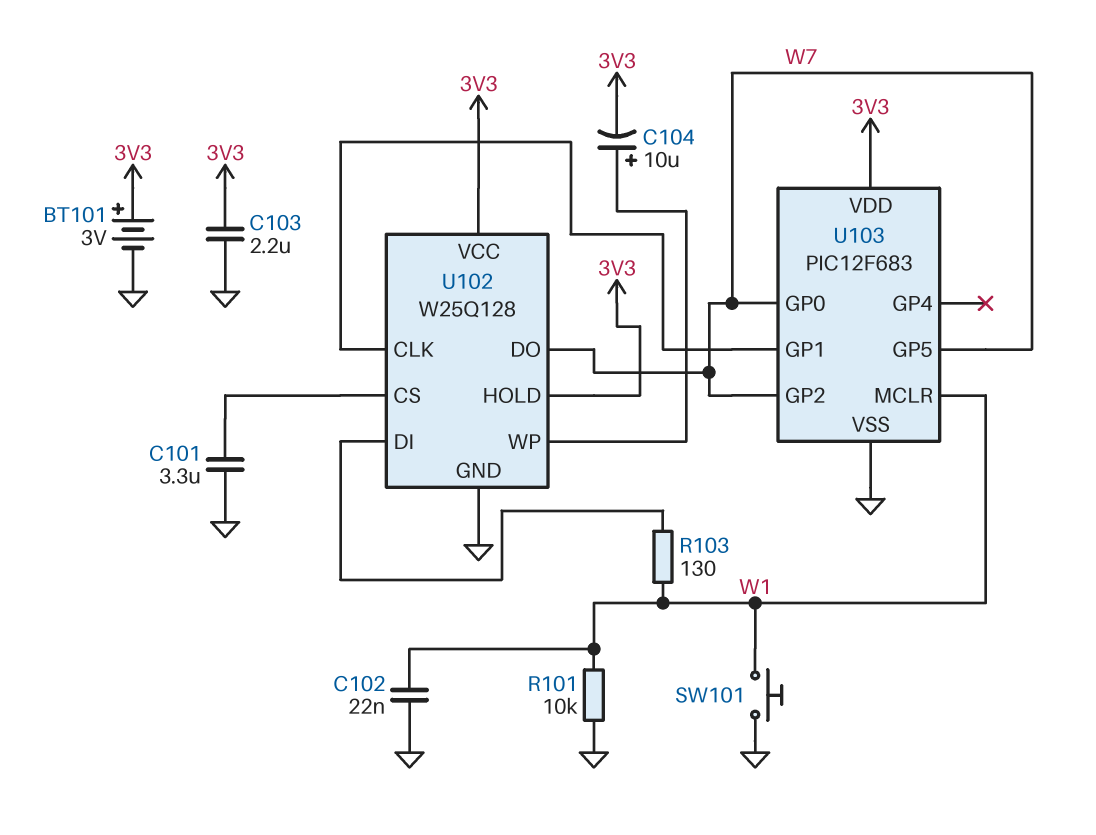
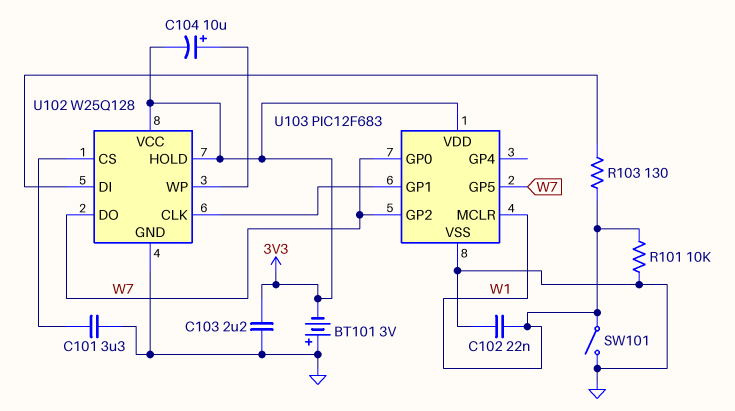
BT101: 3V (plus 3V3, minus GND) -> 3V (plus GND, minus 3V3)
SW101: button (GND, W1) -> switch (GND, W1)

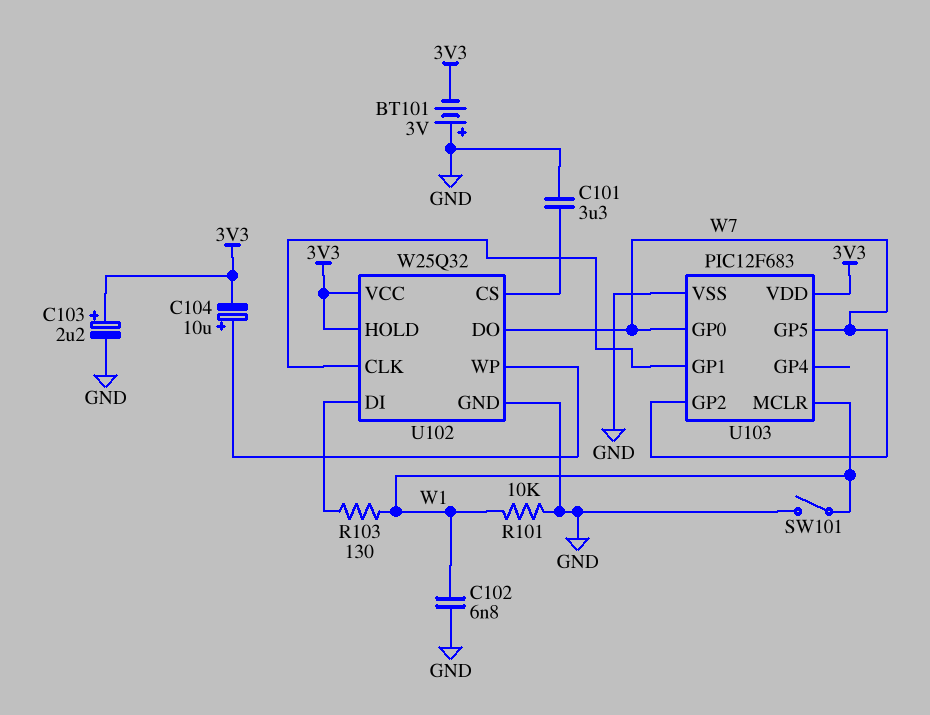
C102: 22nF (GND, W1) -> 6.8nF (GND, W1)
C103: 2.2uF (3V3, GND) -> 2.2uF (plus 3V3, minus GND)
U102: W25Q128 -> W25Q32

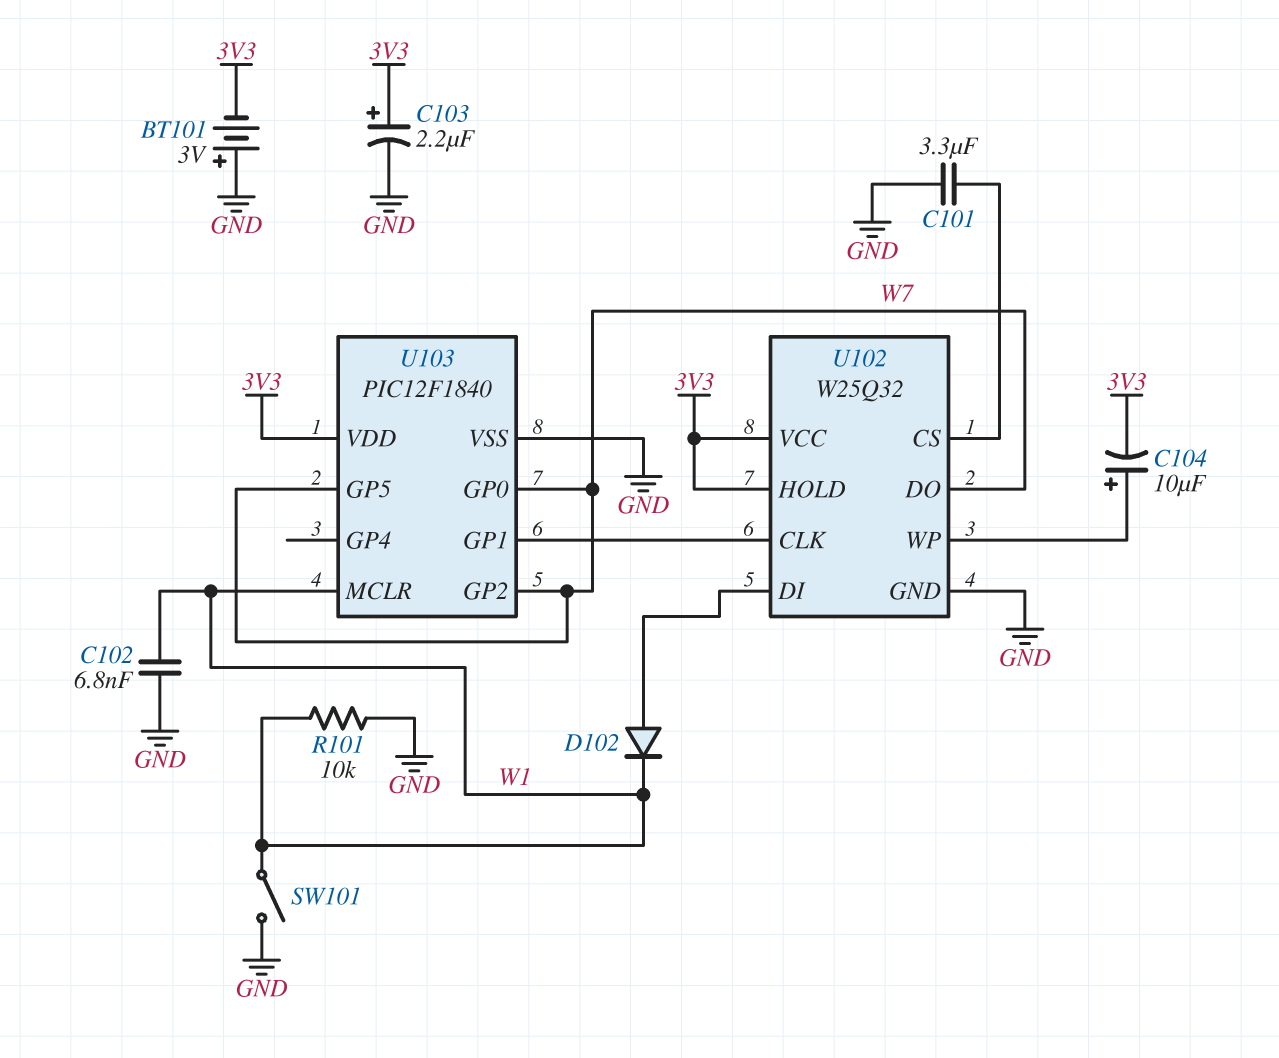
D102: none -> diode (A U102/DI, K W1)
R103: 130 (U102/DI, W1) -> none
U103: PIC12F683 -> PIC12F1840

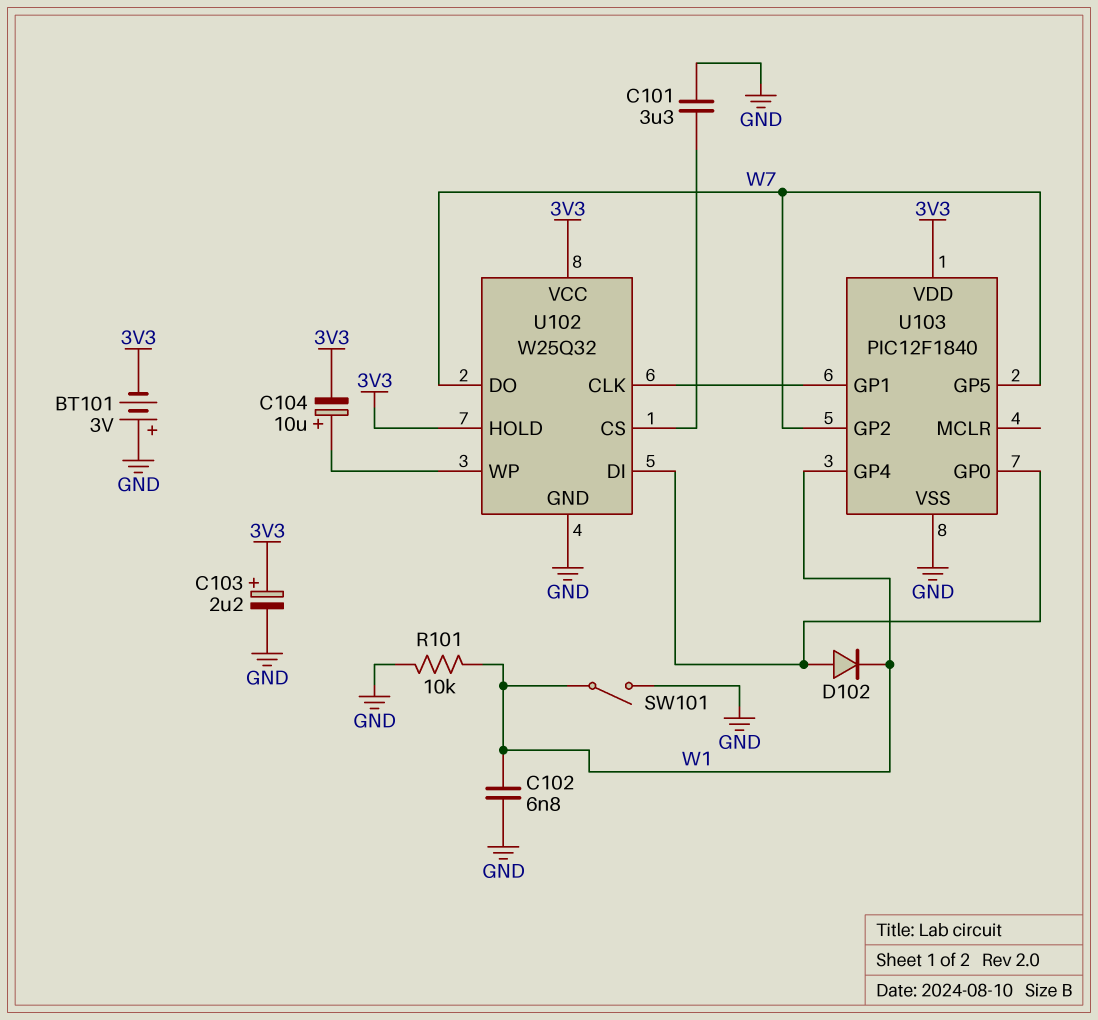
U103 pin GP0: W7 -> U102/DI
U103 pin GP4: none -> W1
U103 pin MCLR: W1 -> none

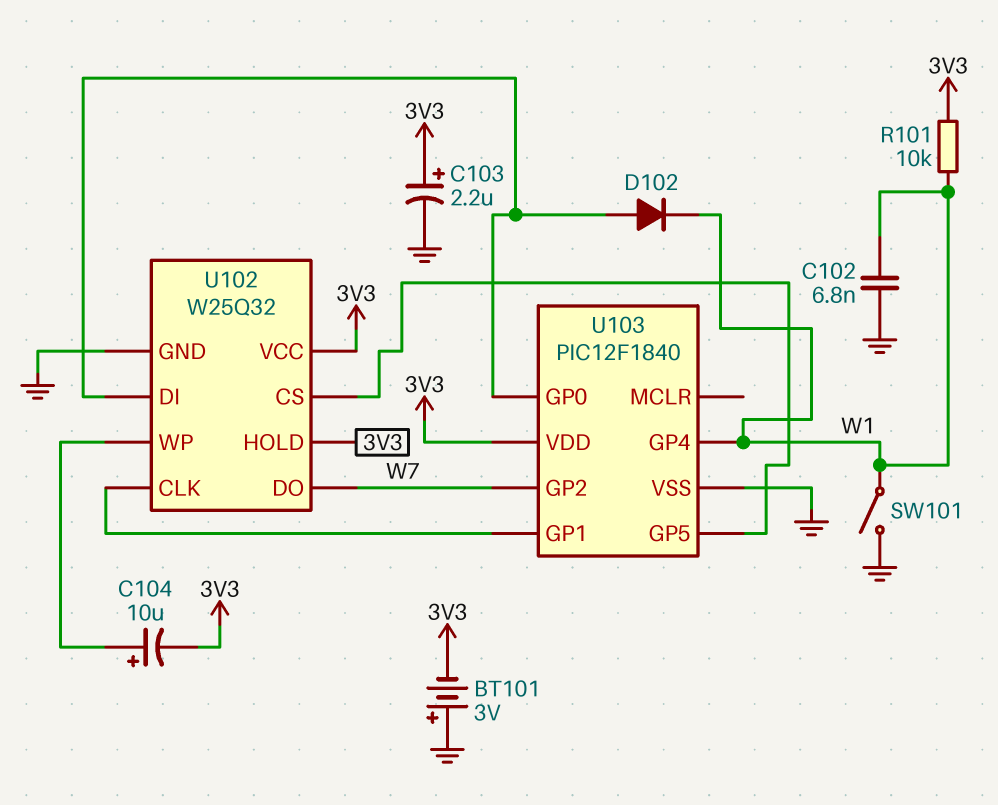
C101: 3.3uF (GND, U102/CS) -> none
R101: 10k (GND, W1) -> 10k (3V3, W1)
U103 pin GP5: W7 -> U102/CS

